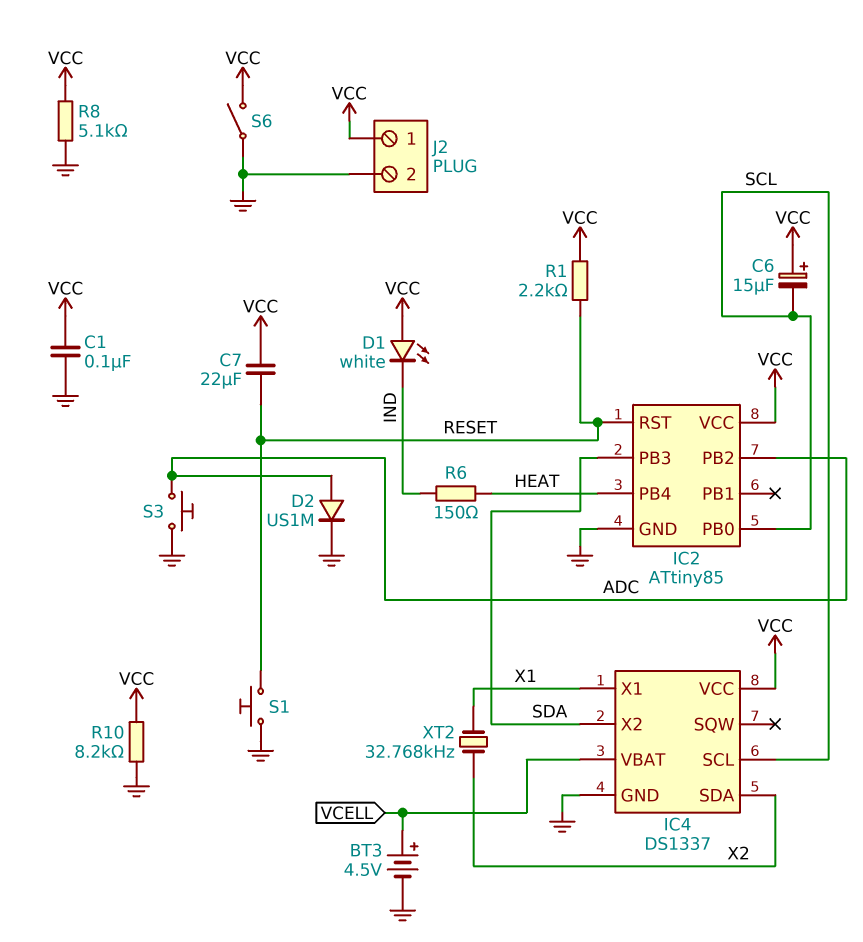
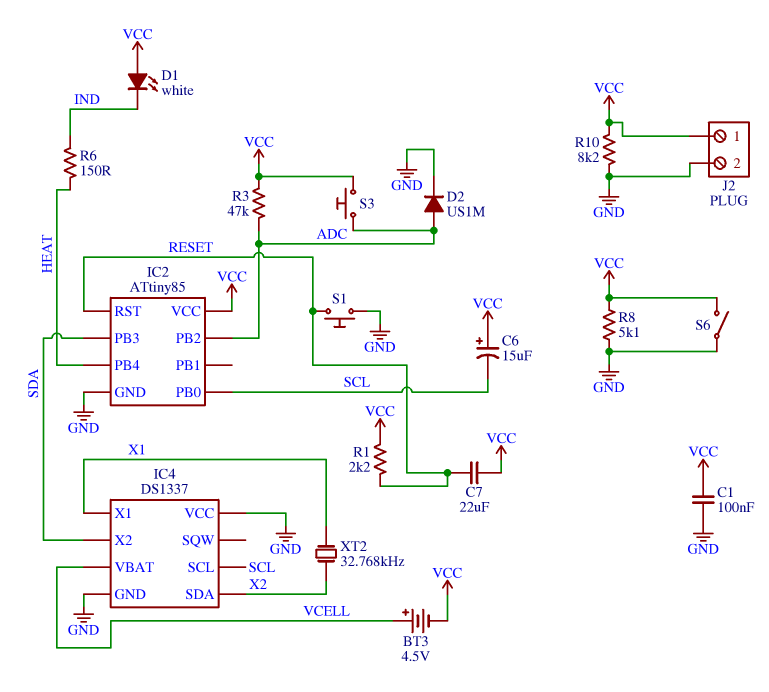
BT3: 4.5V (plus VCELL, minus GND) -> 4.5V (plus VCELL, minus VCC)
IC4 pin VCC: VCC -> GND
R3: none -> 47k (ADC, VCC)
S3: button (ADC, GND) -> button (ADC, VCC)

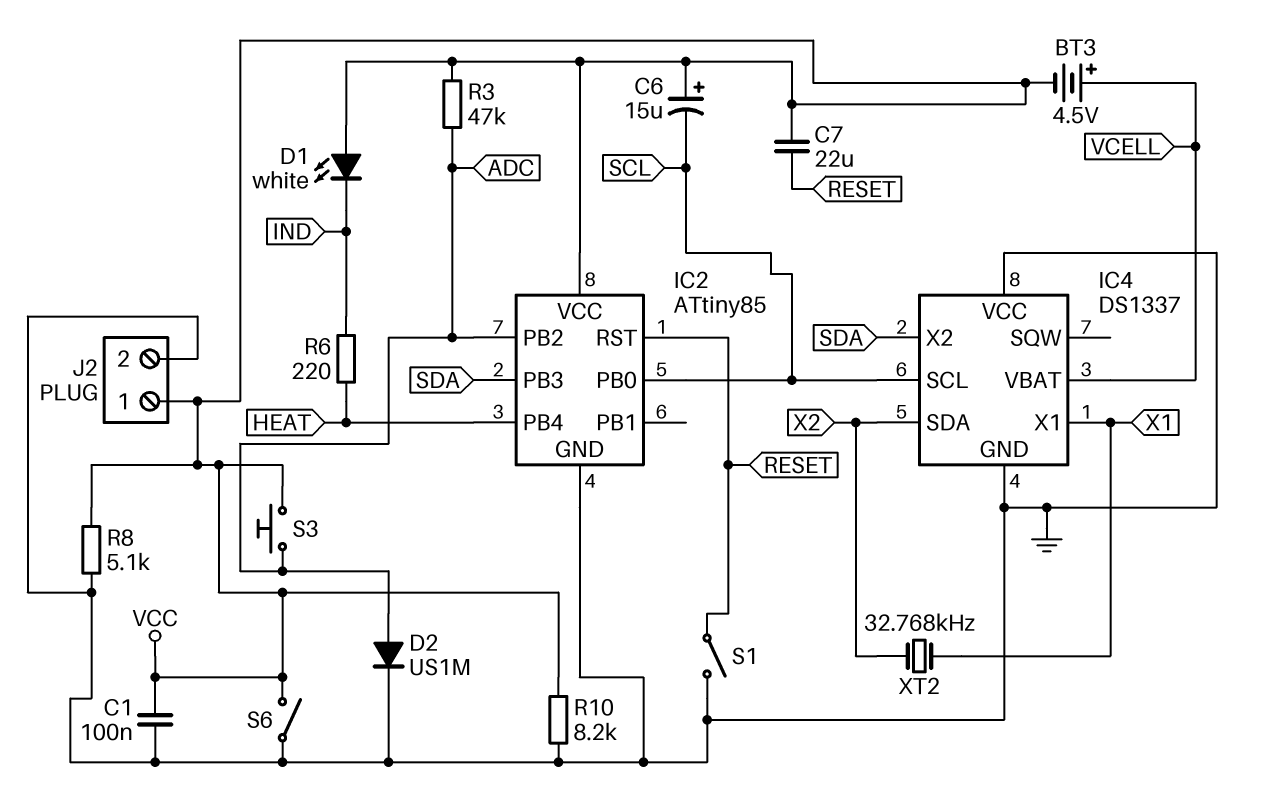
R1: 2.2k (RESET, VCC) -> none
R6: 150 (HEAT, IND) -> 220 (HEAT, IND)
S1: button (GND, RESET) -> switch (GND, RESET)

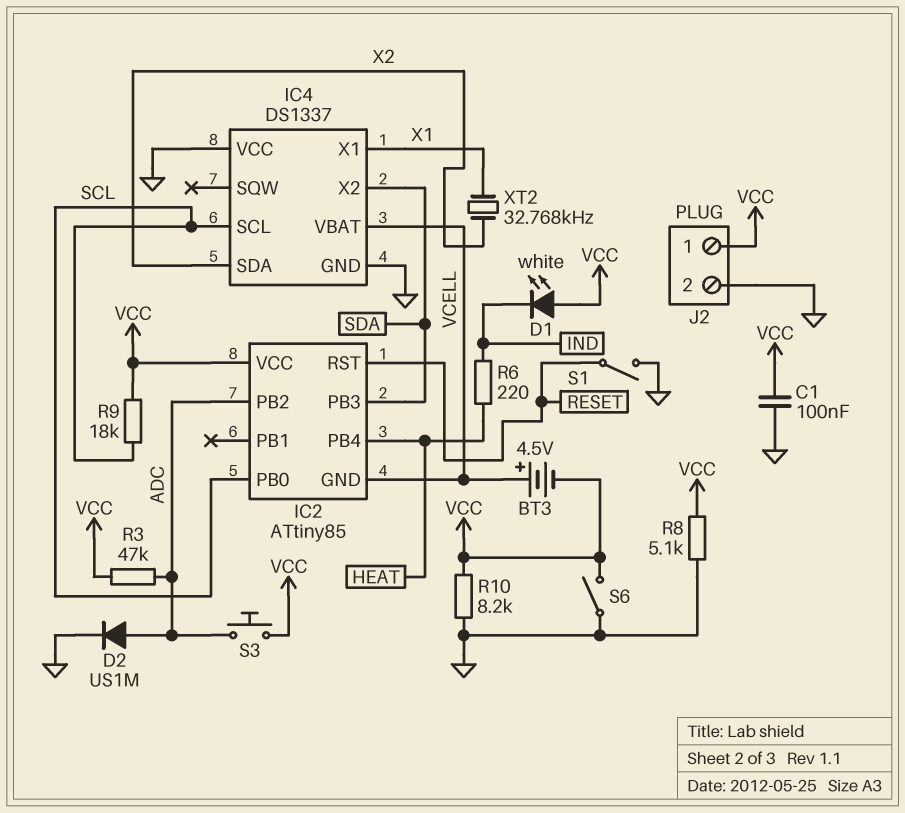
C6: 15uF (plus VCC, minus SCL) -> none
C7: 22uF (RESET, VCC) -> none
IC2 pin GND: GND -> VCELL
R9: none -> 18k (SCL, VCC)

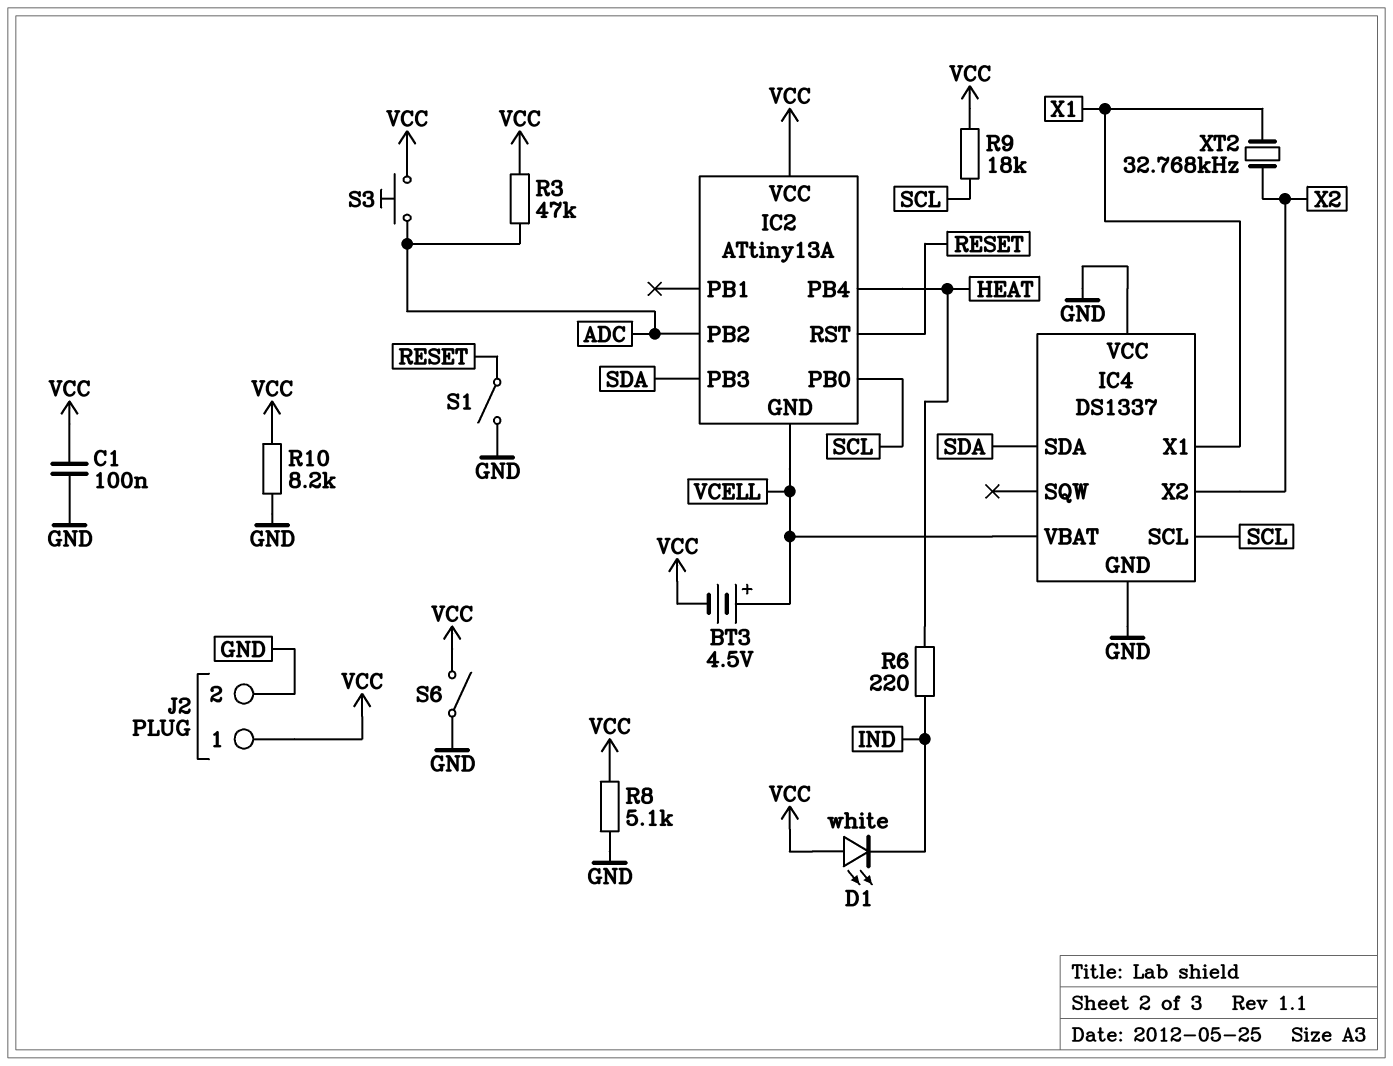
D2: diode US1M (A ADC, K GND) -> none
IC2: ATtiny85 -> ATtiny13A
IC4 pin SDA: X2 -> SDA
IC4 pin X2: SDA -> X2

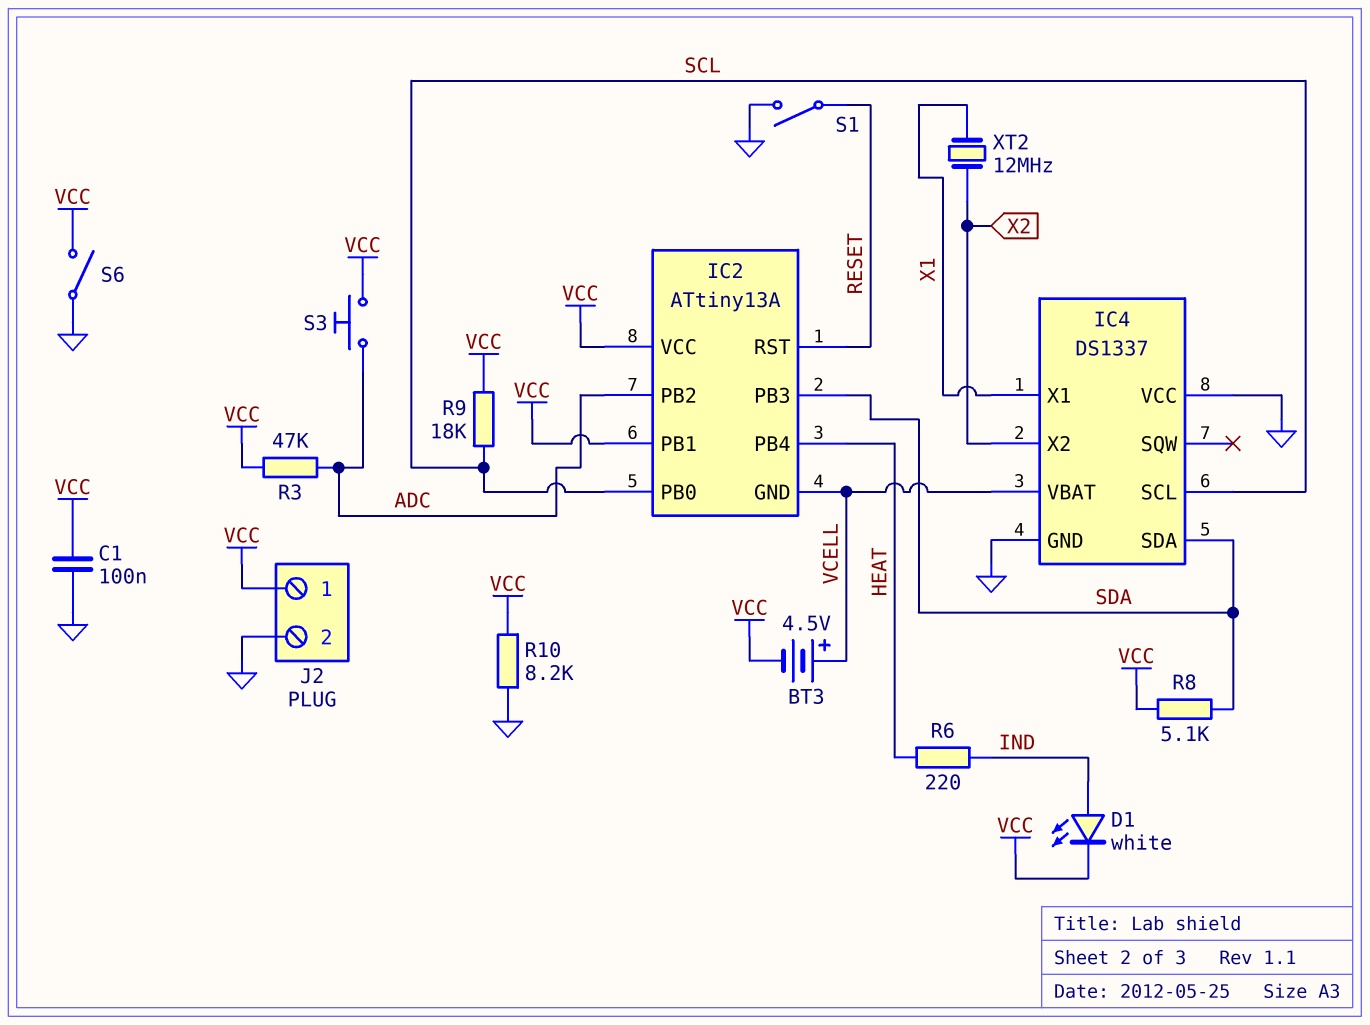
D1: LED white (A VCC, K IND) -> LED white (A IND, K VCC)
IC2 pin PB1: none -> VCC
R8: 5.1k (GND, VCC) -> 5.1k (SDA, VCC)
XT2: 32.768kHz (X1, X2) -> 12MHz (X1, X2)

